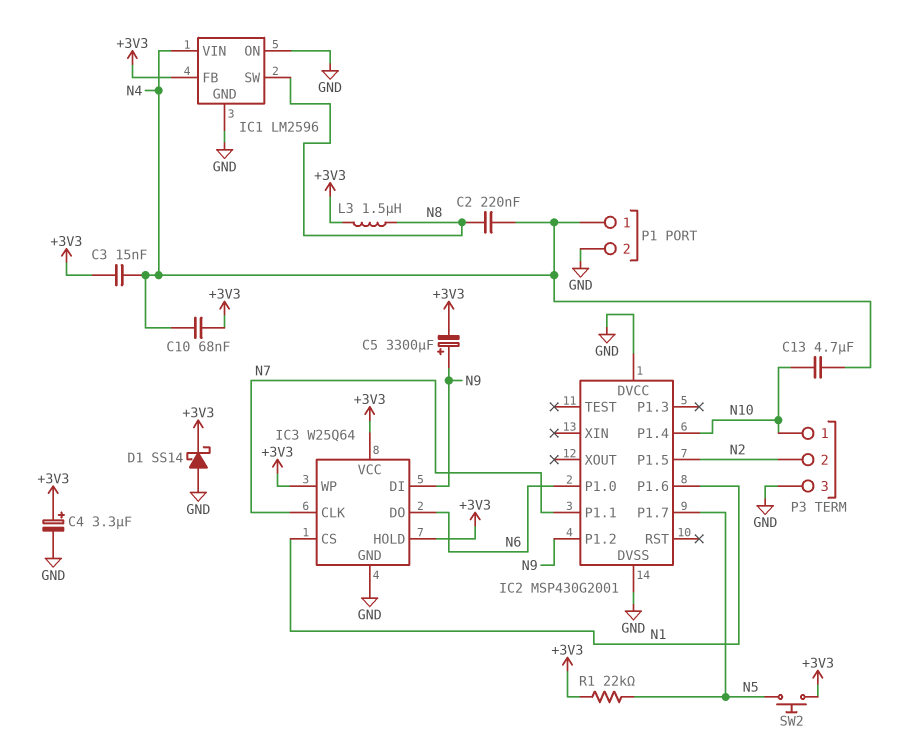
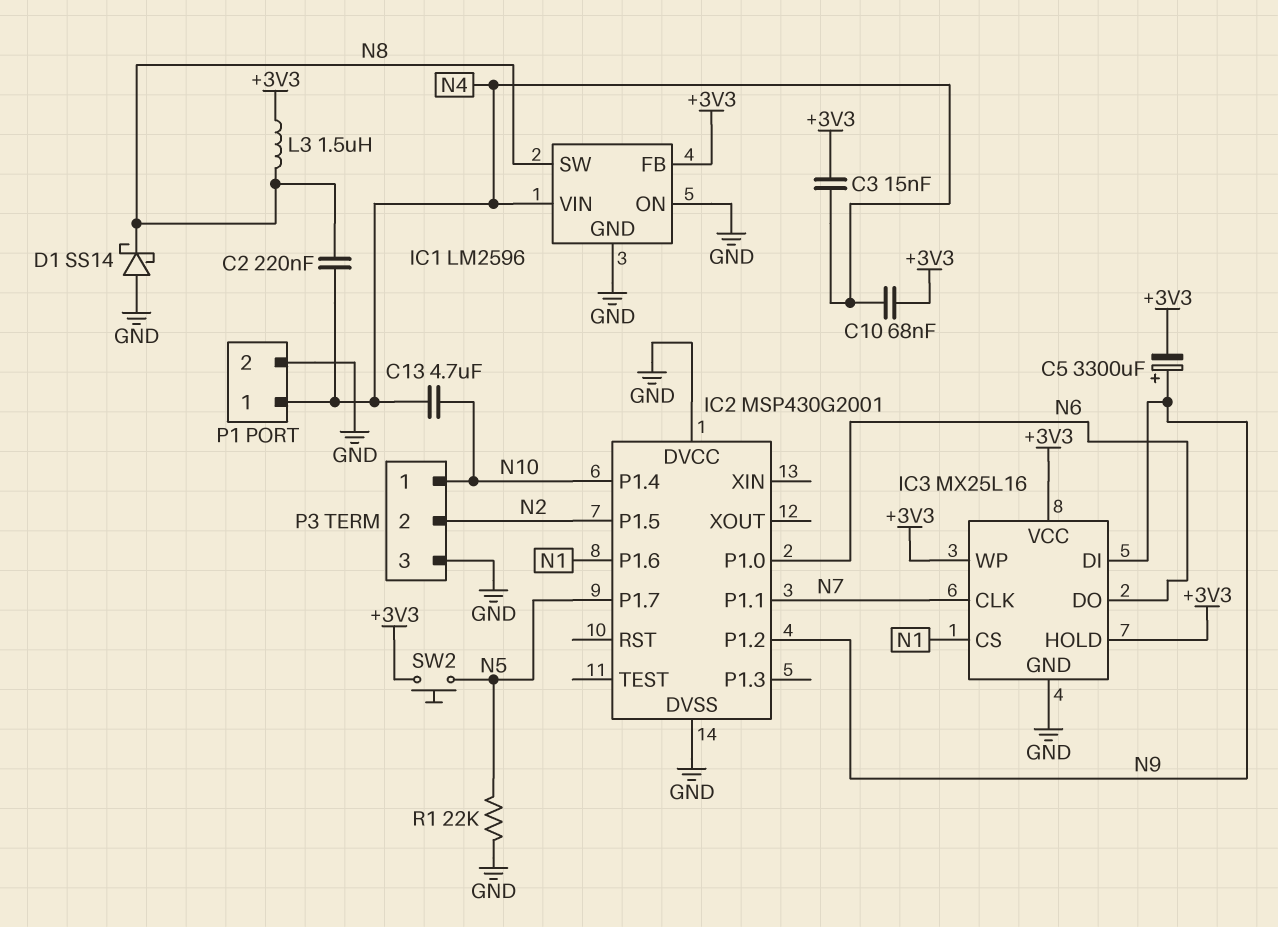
C4: 3.3uF (plus +3V3, minus GND) -> none
D1: schottky SS14 (A GND, K +3V3) -> schottky SS14 (A GND, K N8)
IC3: W25Q64 -> MX25L16
R1: 22k (+3V3, N5) -> 22k (GND, N5)

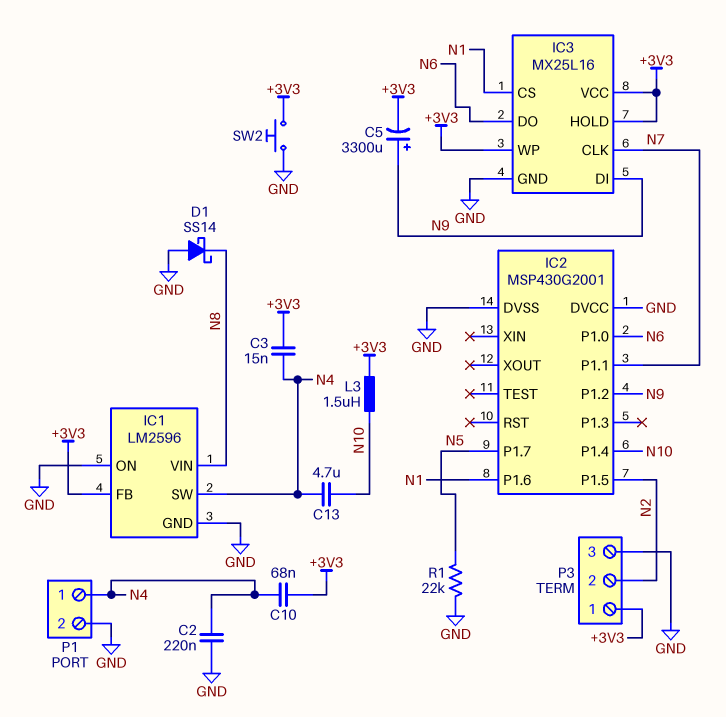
C2: 220nF (N4, N8) -> 220nF (GND, N4)
IC1 pin SW: N8 -> N4
IC1 pin VIN: N4 -> N8
L3: 1.5uH (+3V3, N8) -> 1.5uH (+3V3, N10)
P3 pin 1: N10 -> +3V3
SW2: button (+3V3, N5) -> button (+3V3, GND)

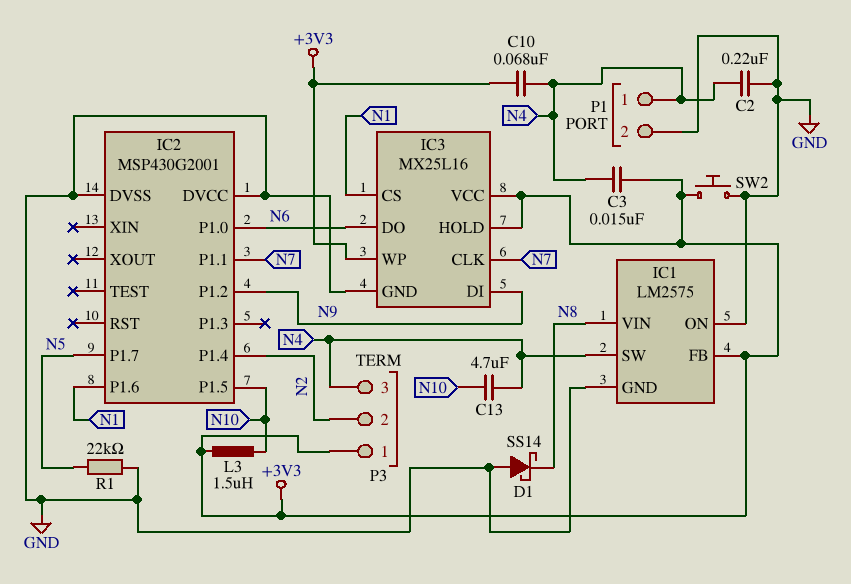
C5: 3300uF (plus N9, minus +3V3) -> none
IC1: LM2596 -> LM2575
IC2 pin P1.4: N10 -> N2
IC2 pin P1.5: N2 -> N10
P3 pin 3: GND -> N4

